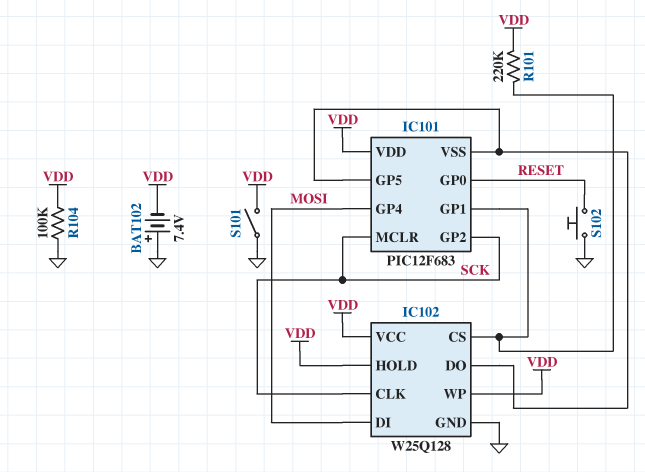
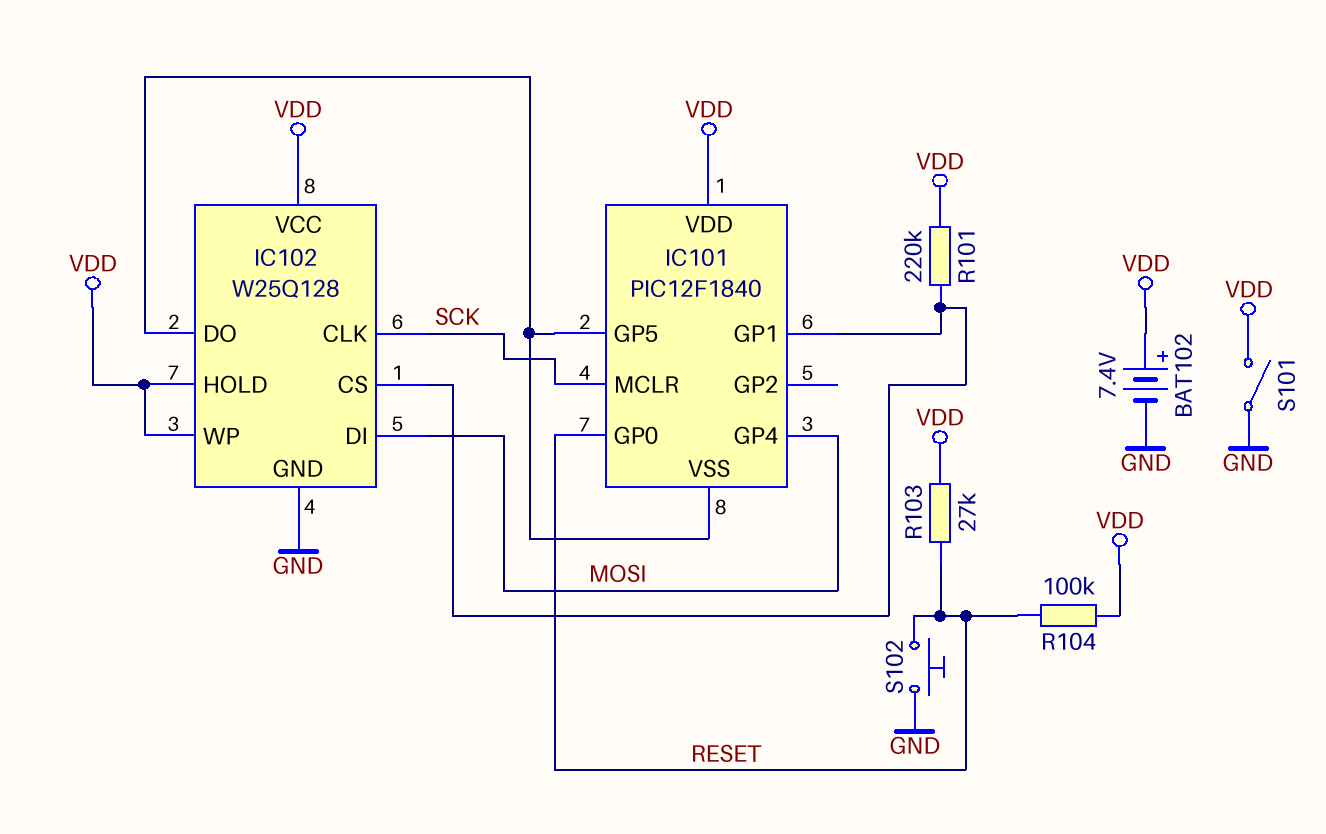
BAT102: 7.4V (plus GND, minus VDD) -> 7.4V (plus VDD, minus GND)
IC101: PIC12F683 -> PIC12F1840
IC101 pin GP2: SCK -> none
R103: none -> 27k (RESET, VDD)
R104: 100k (GND, VDD) -> 100k (RESET, VDD)

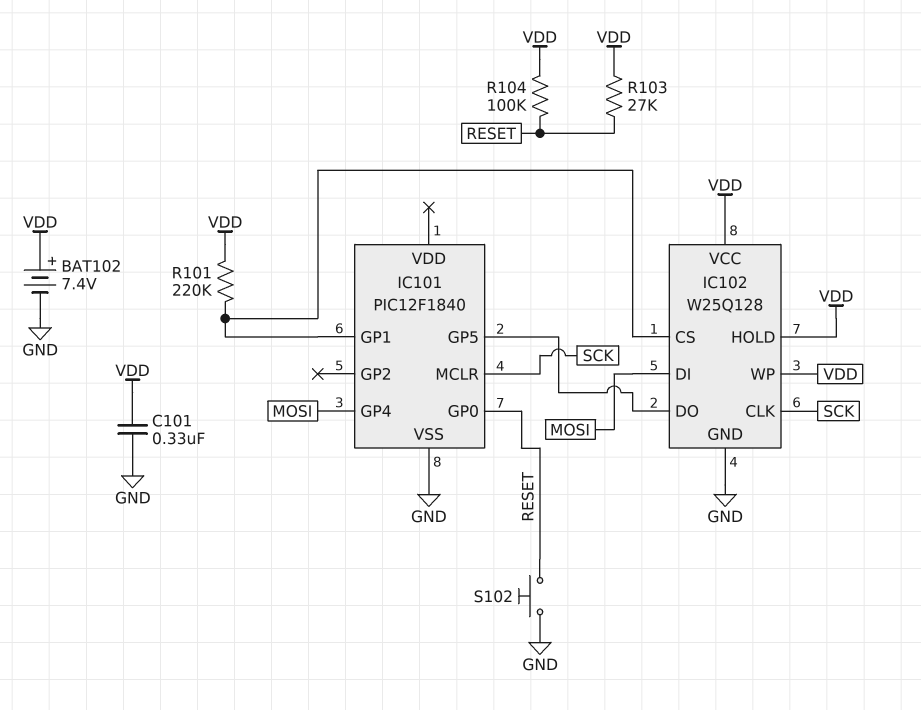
C101: none -> 330nF (GND, VDD)
IC101 pin VDD: VDD -> none
IC101 pin VSS: IC101/GP5 -> GND
S101: switch (GND, VDD) -> none

